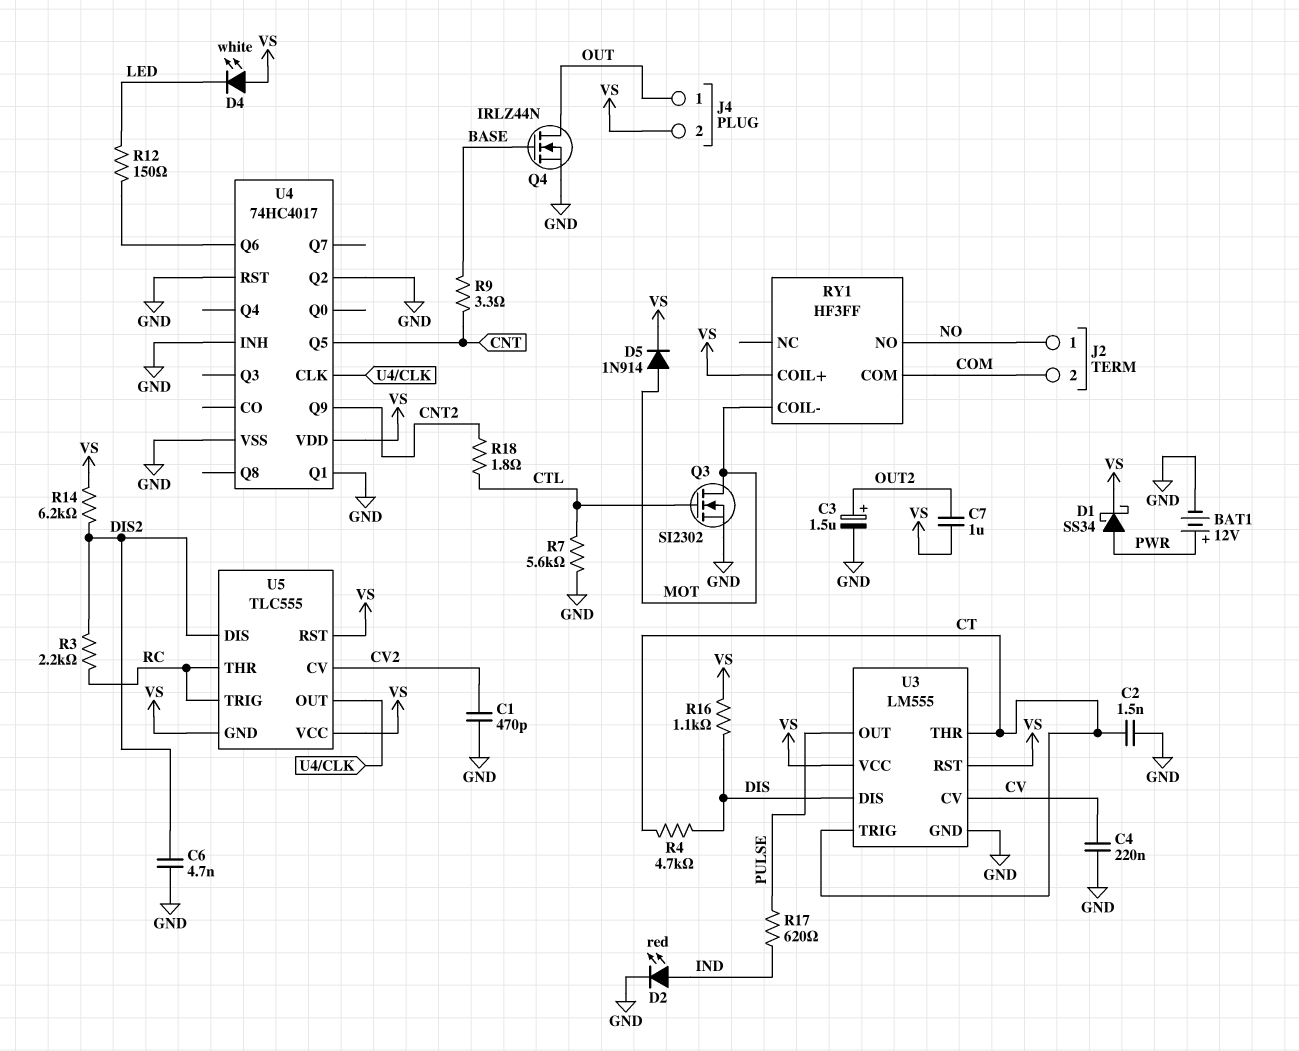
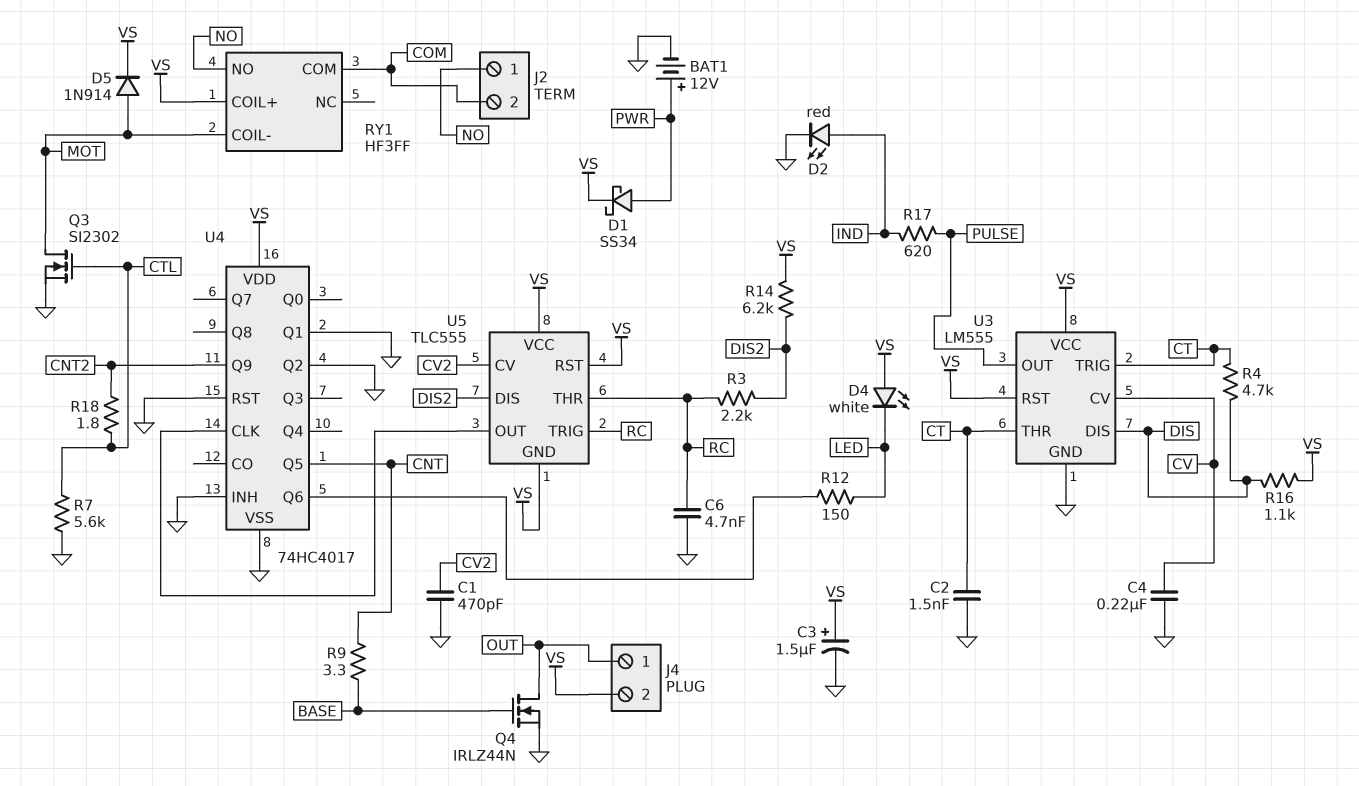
C3: 1.5uF (plus OUT2, minus GND) -> 1.5uF (plus VS, minus GND)
C6: 4.7nF (DIS2, GND) -> 4.7nF (GND, RC)
C7: 1uF (OUT2, VS) -> none

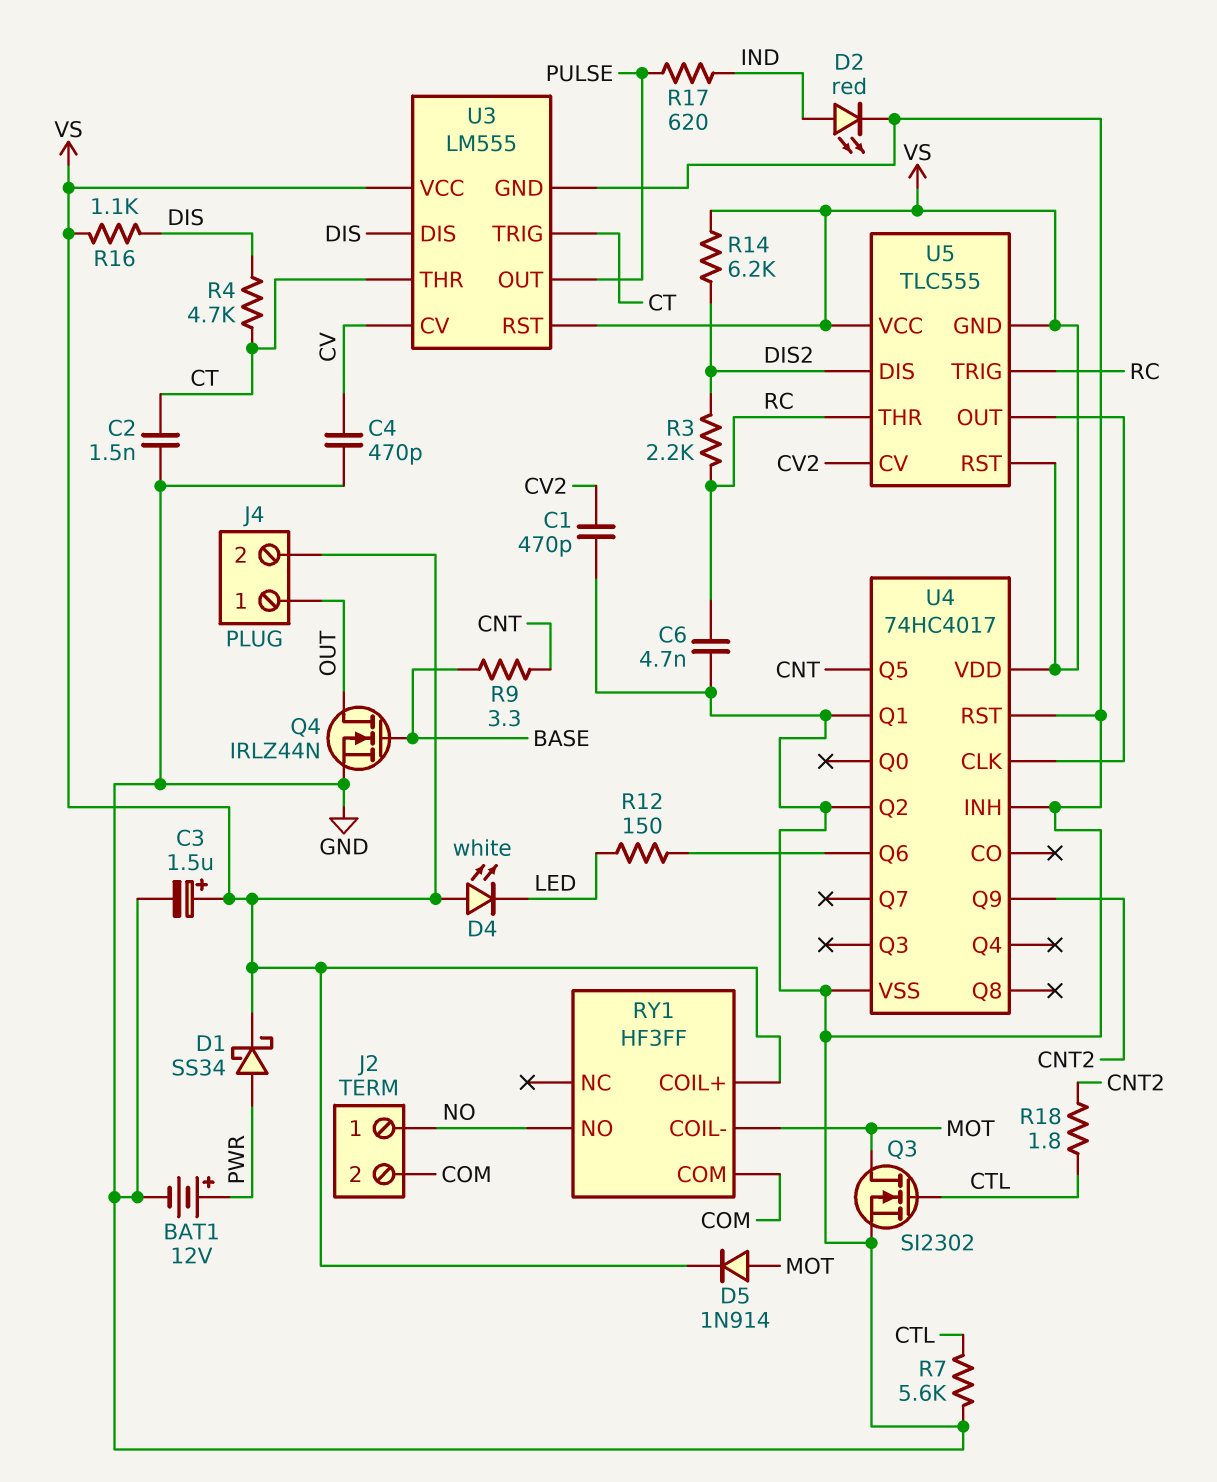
C4: 220nF (CV, GND) -> 470pF (CV, GND)

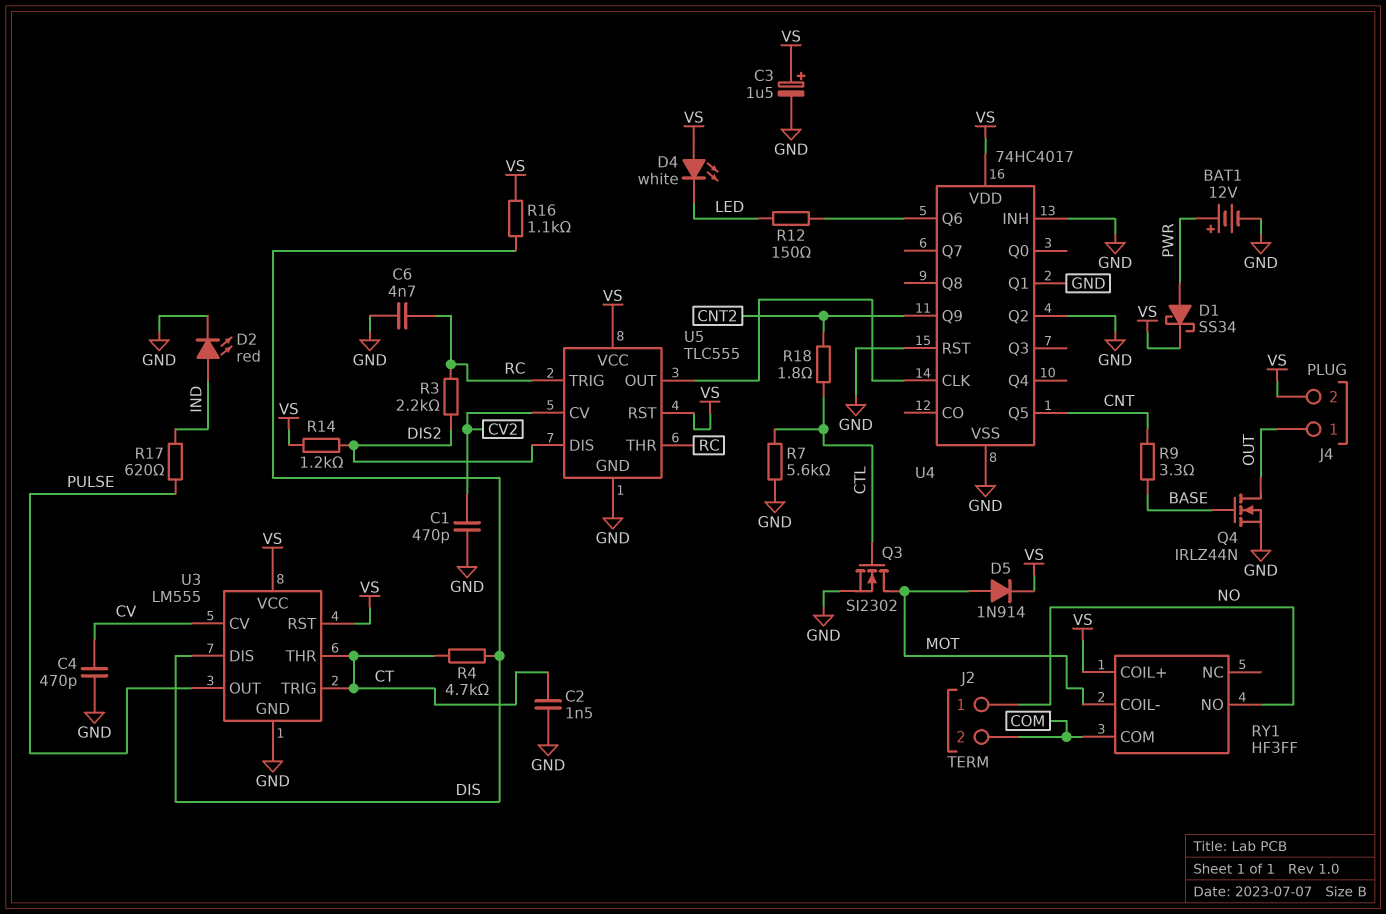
R14: 6.2k (DIS2, VS) -> 1.2k (DIS2, VS)
U5 pin GND: VS -> GND

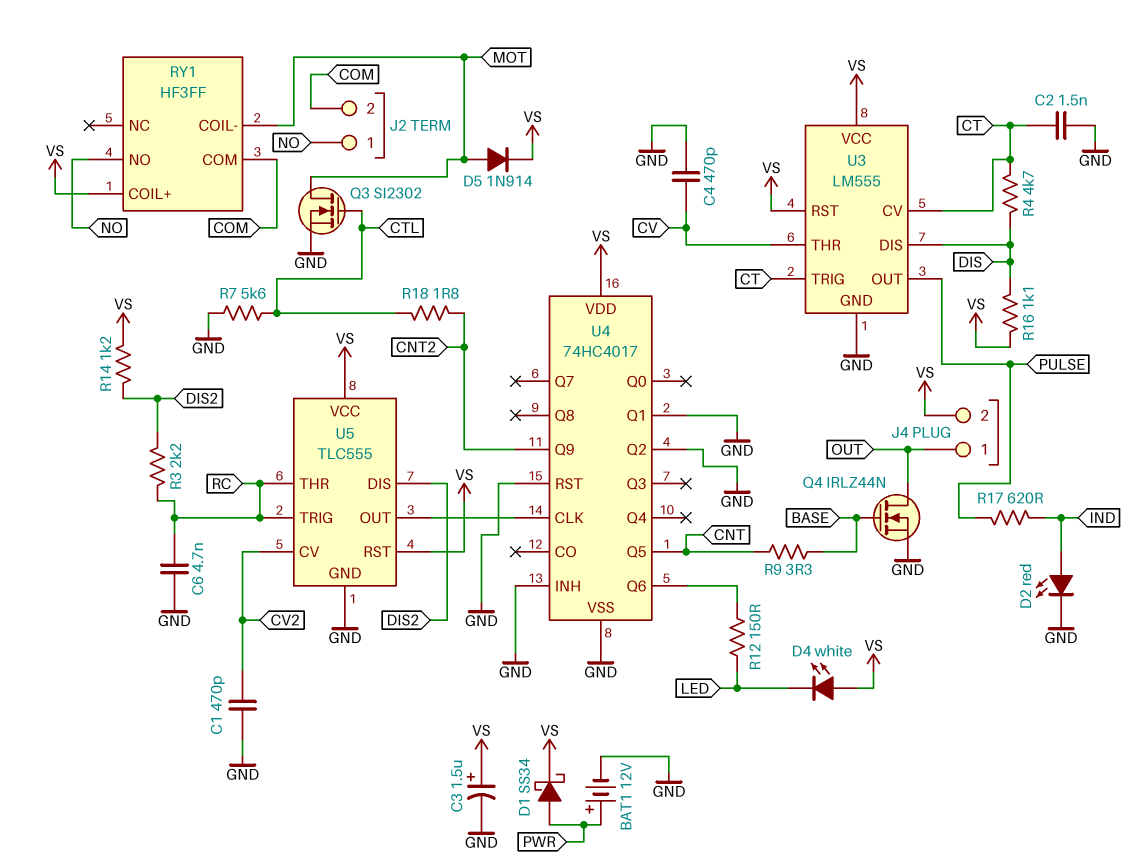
U3 pin CV: CV -> CT
U3 pin THR: CT -> CV

